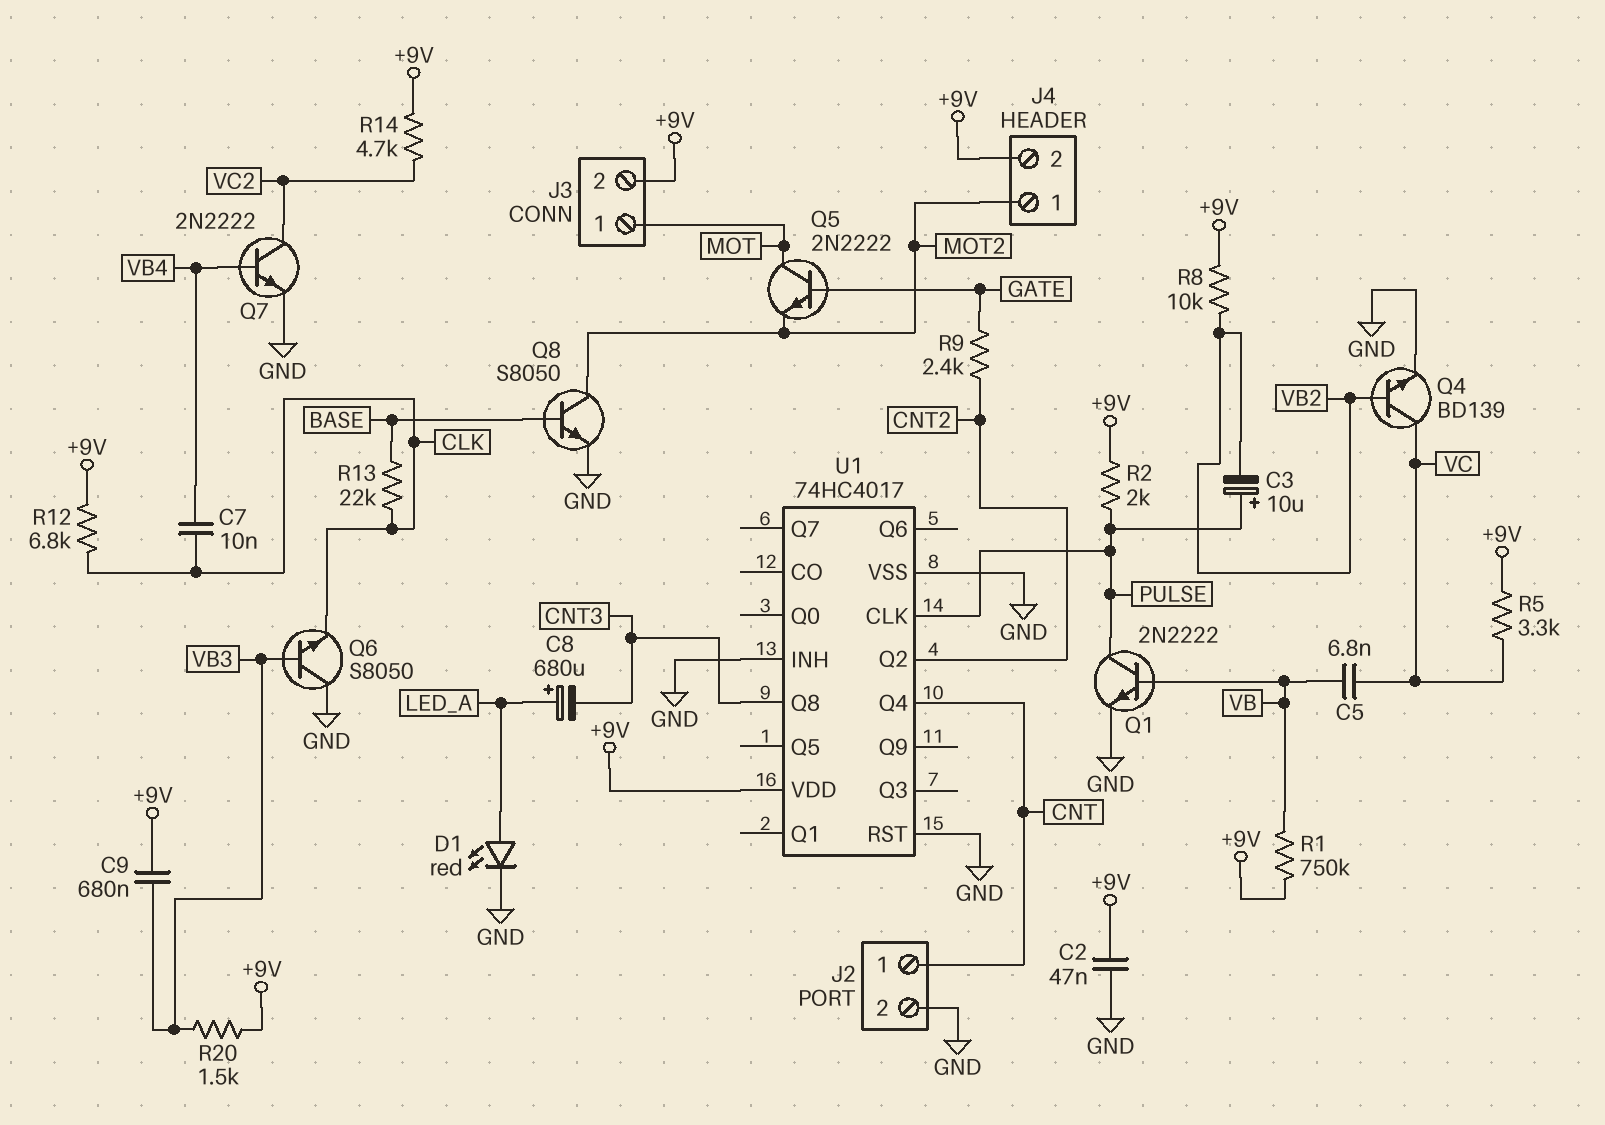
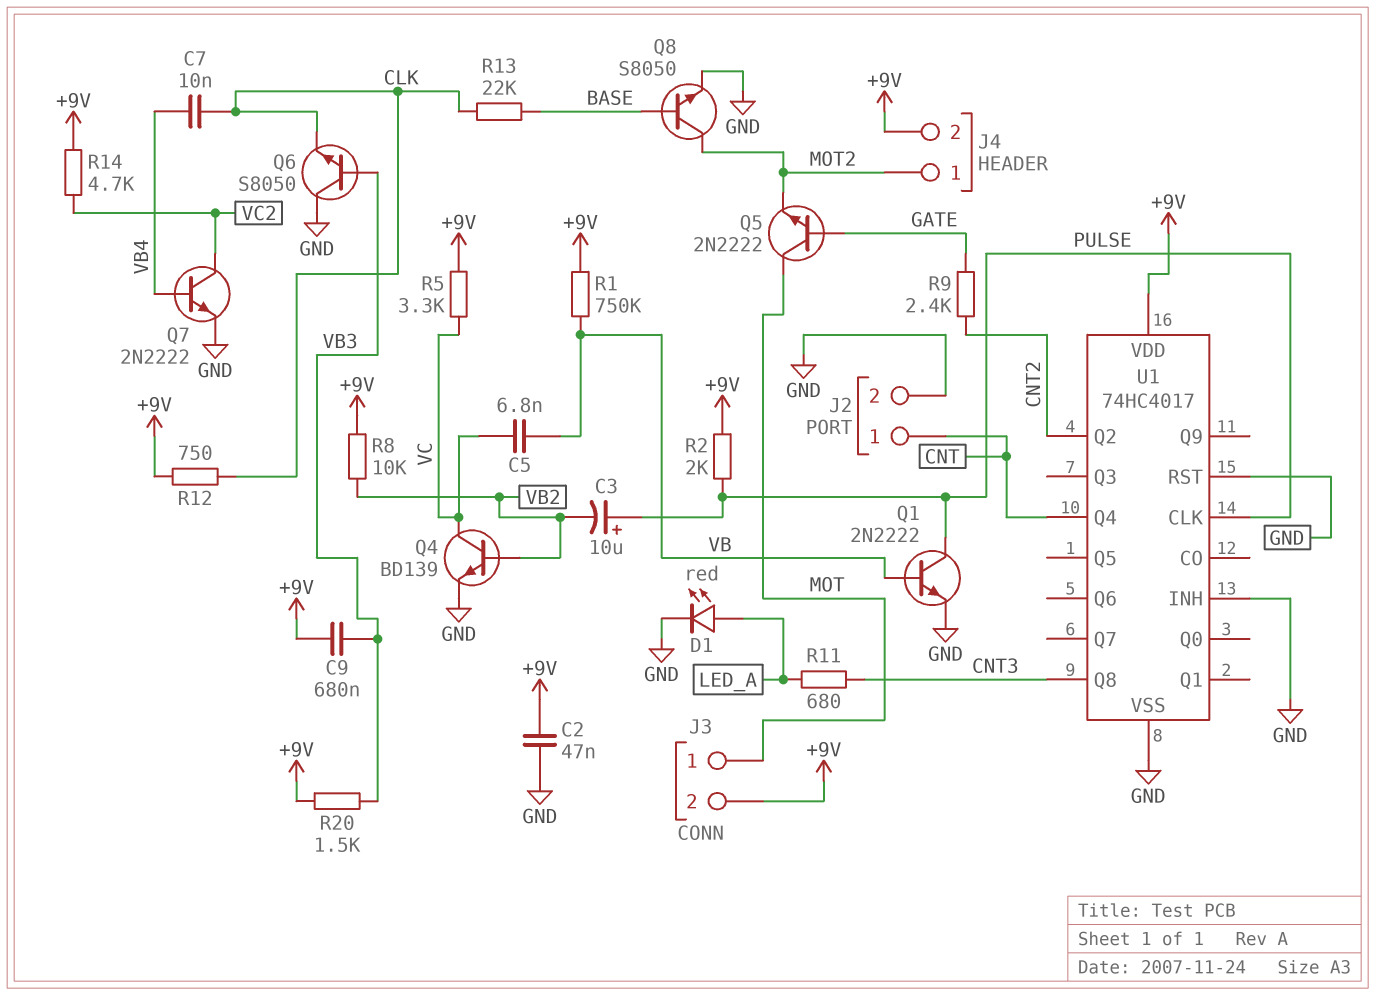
C8: 680uF (plus LED_A, minus CNT3) -> none
R11: none -> 680 (CNT3, LED_A)
R12: 6.8k (+9V, CLK) -> 750 (+9V, CLK)

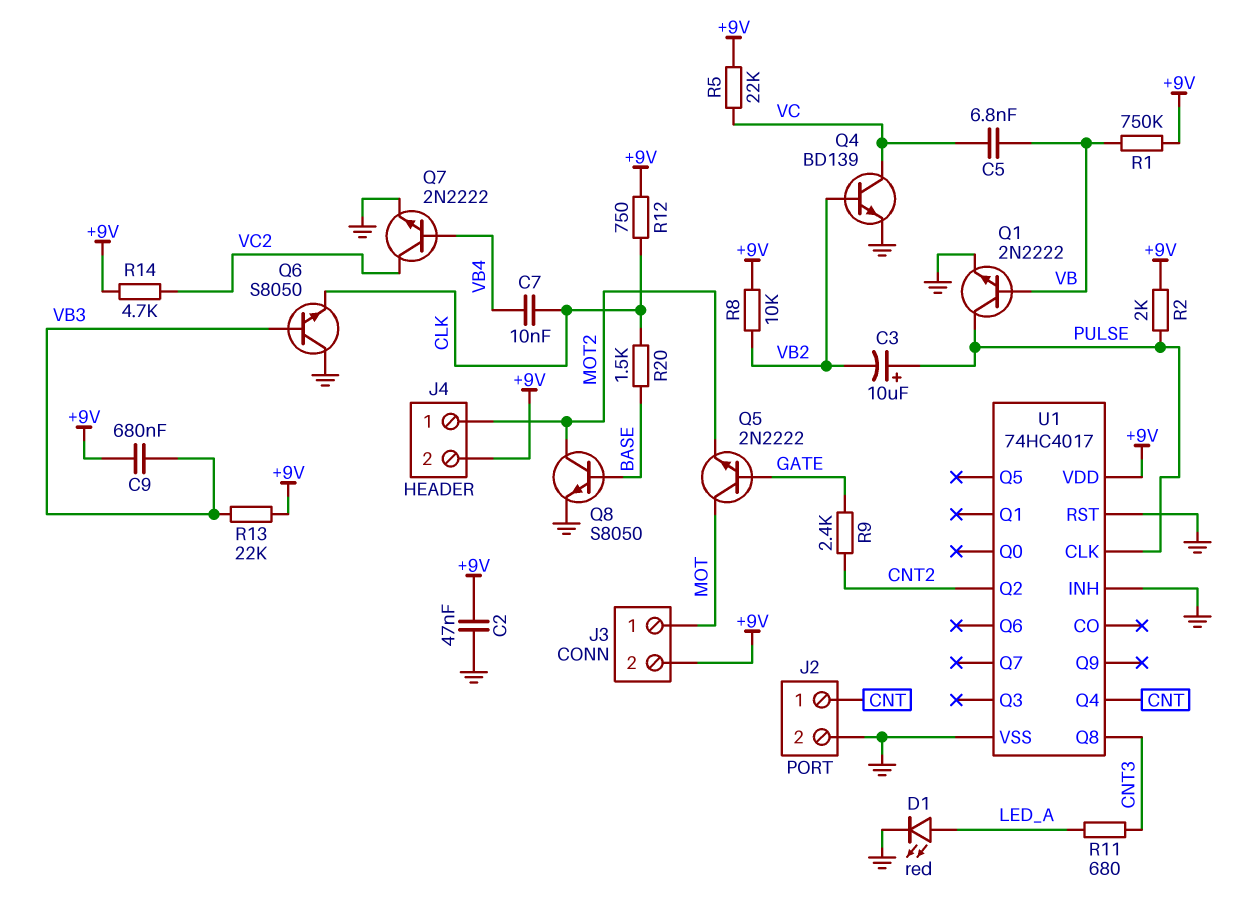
R5: 3.3k (+9V, VC) -> 22k (+9V, VC)
R13: 22k (BASE, CLK) -> 22k (+9V, VB3)
R20: 1.5k (+9V, VB3) -> 1.5k (BASE, CLK)

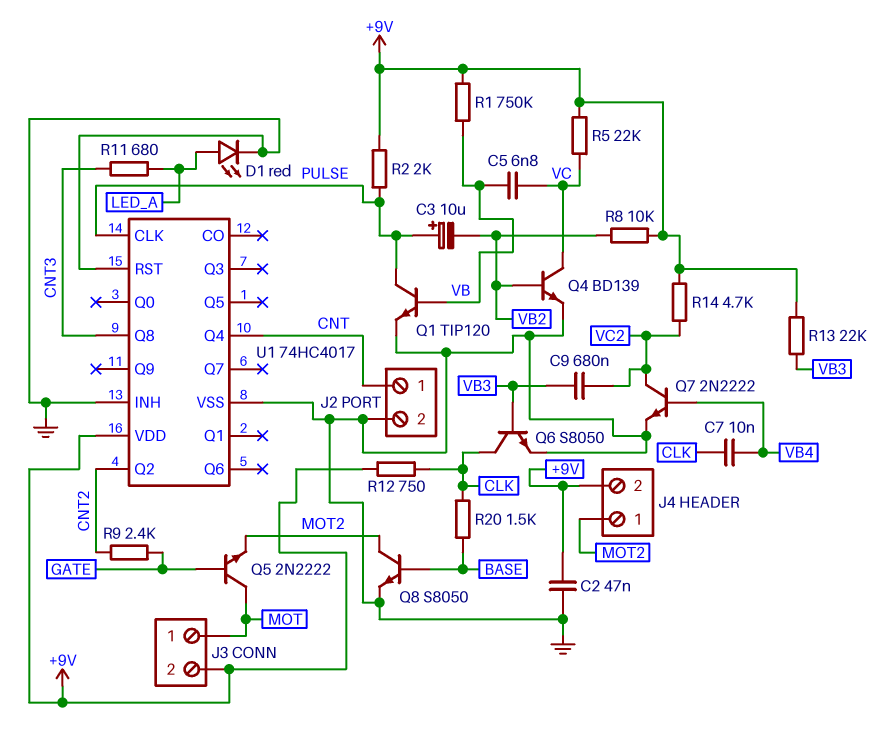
C9: 680nF (+9V, VB3) -> 680nF (VB3, VC2)
Q1: NPN 2N2222 (B VB, C PULSE, E GND) -> NPN TIP120 (B VB, C PULSE, E GND)
Q6: NPN S8050 (B VB3, C GND, E CLK) -> NPN S8050 (B VB3, C CLK, E GND)

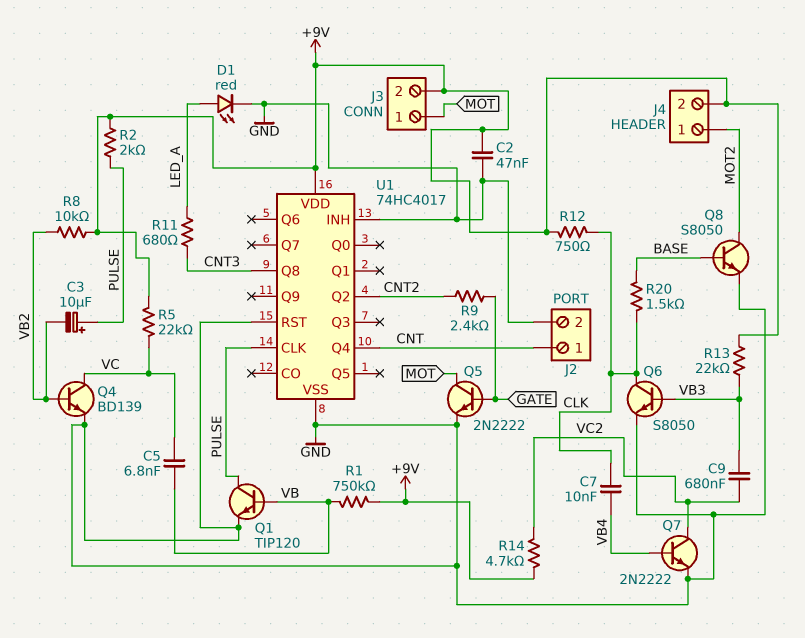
Q5: NPN 2N2222 (B GATE, C MOT, E MOT2) -> NPN 2N2222 (B GATE, C MOT, E GND)

